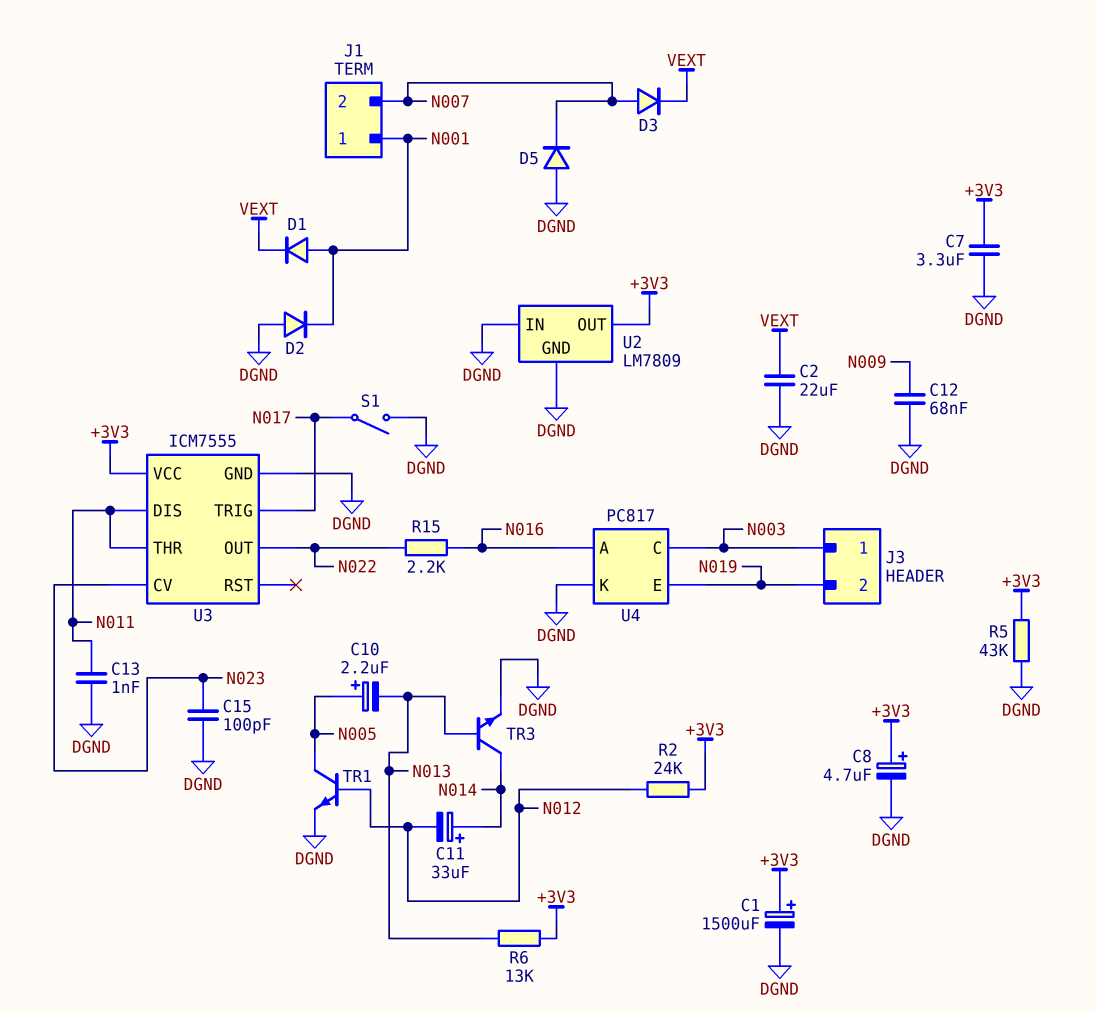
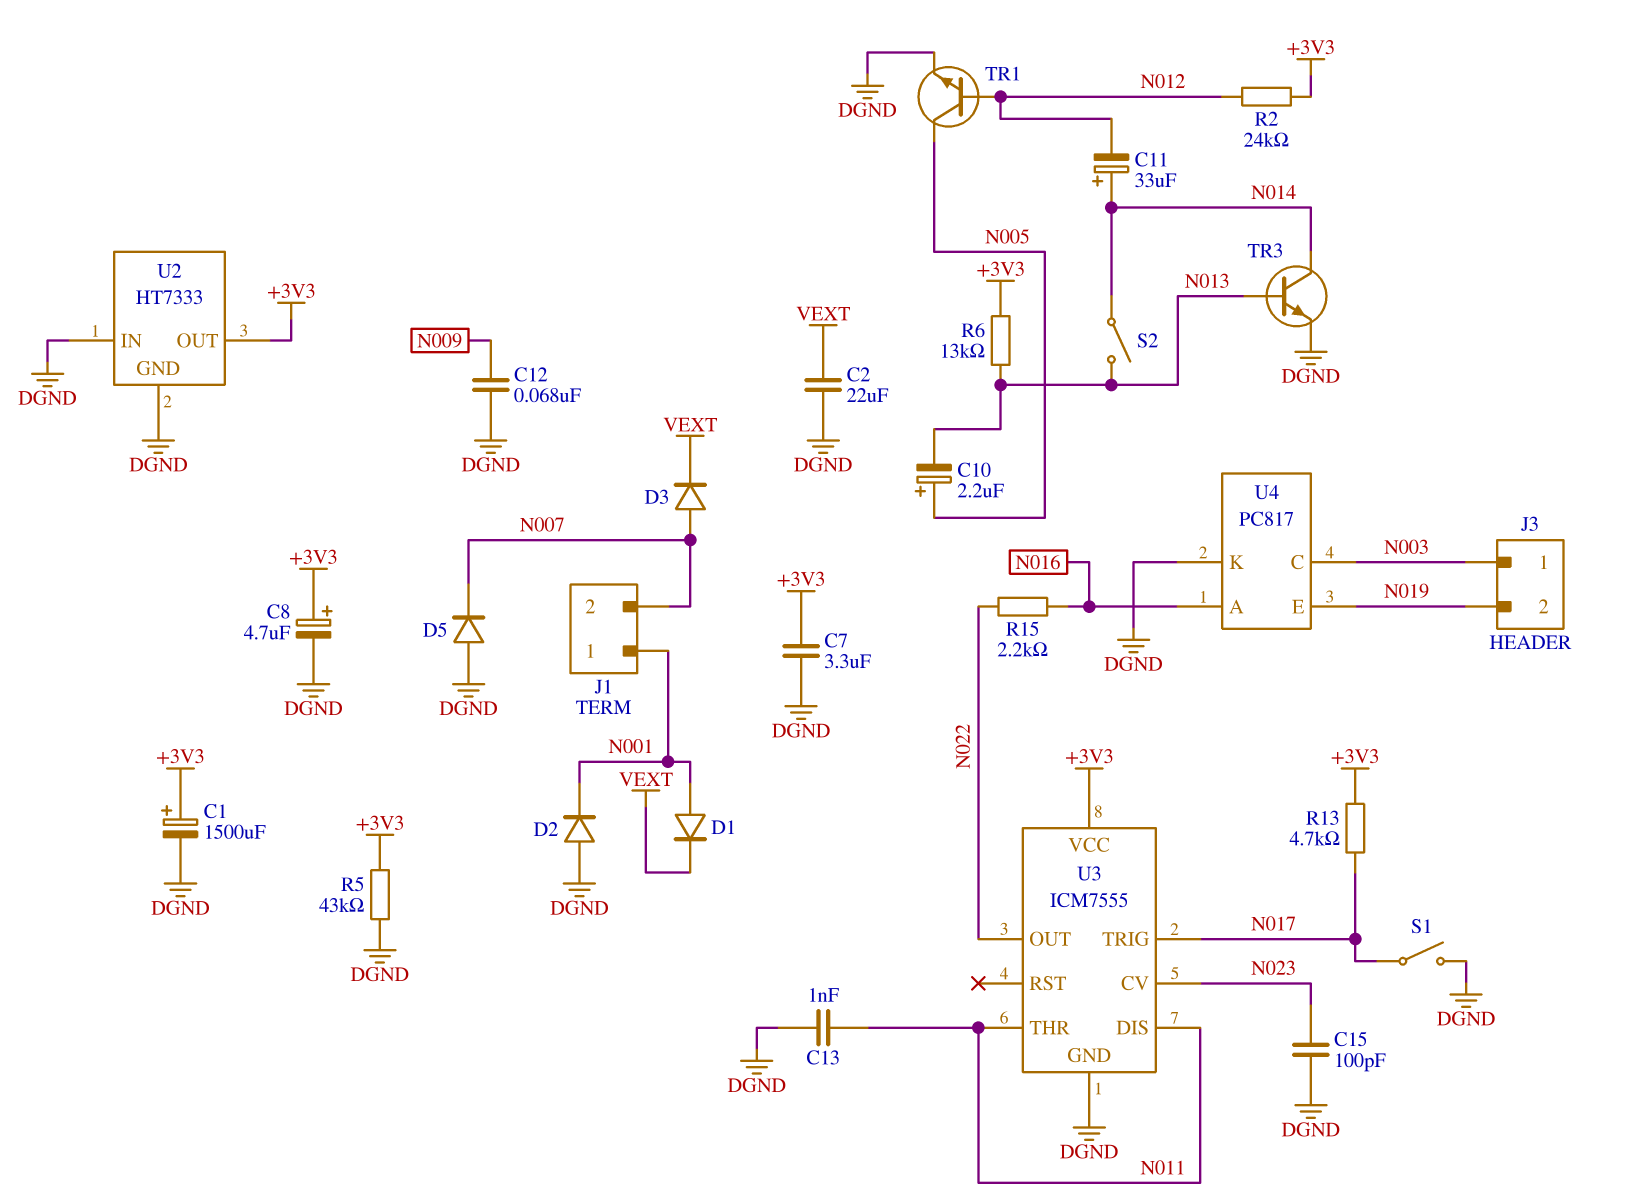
R13: none -> 4.7k (+3V3, N017)
S2: none -> switch (N013, N014)
U2: LM7809 -> HT7333

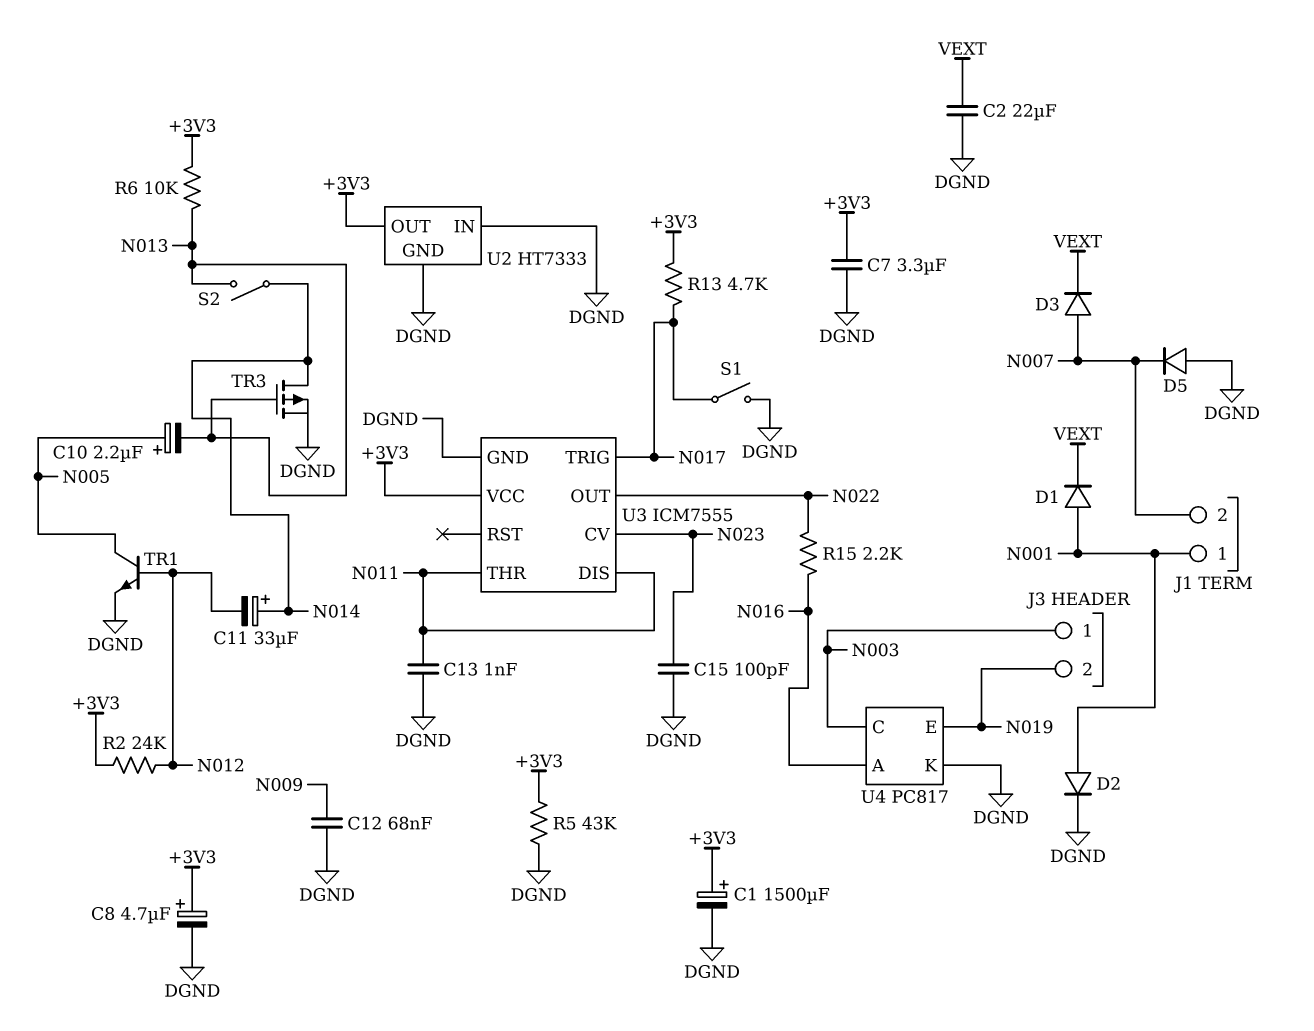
D2: diode (A DGND, K N001) -> diode (A N001, K DGND)
R6: 13k (+3V3, N013) -> 10k (+3V3, N013)
TR3: NPN (B N013, C N014, E DGND) -> PMOS (G N013, D N014, S DGND)

